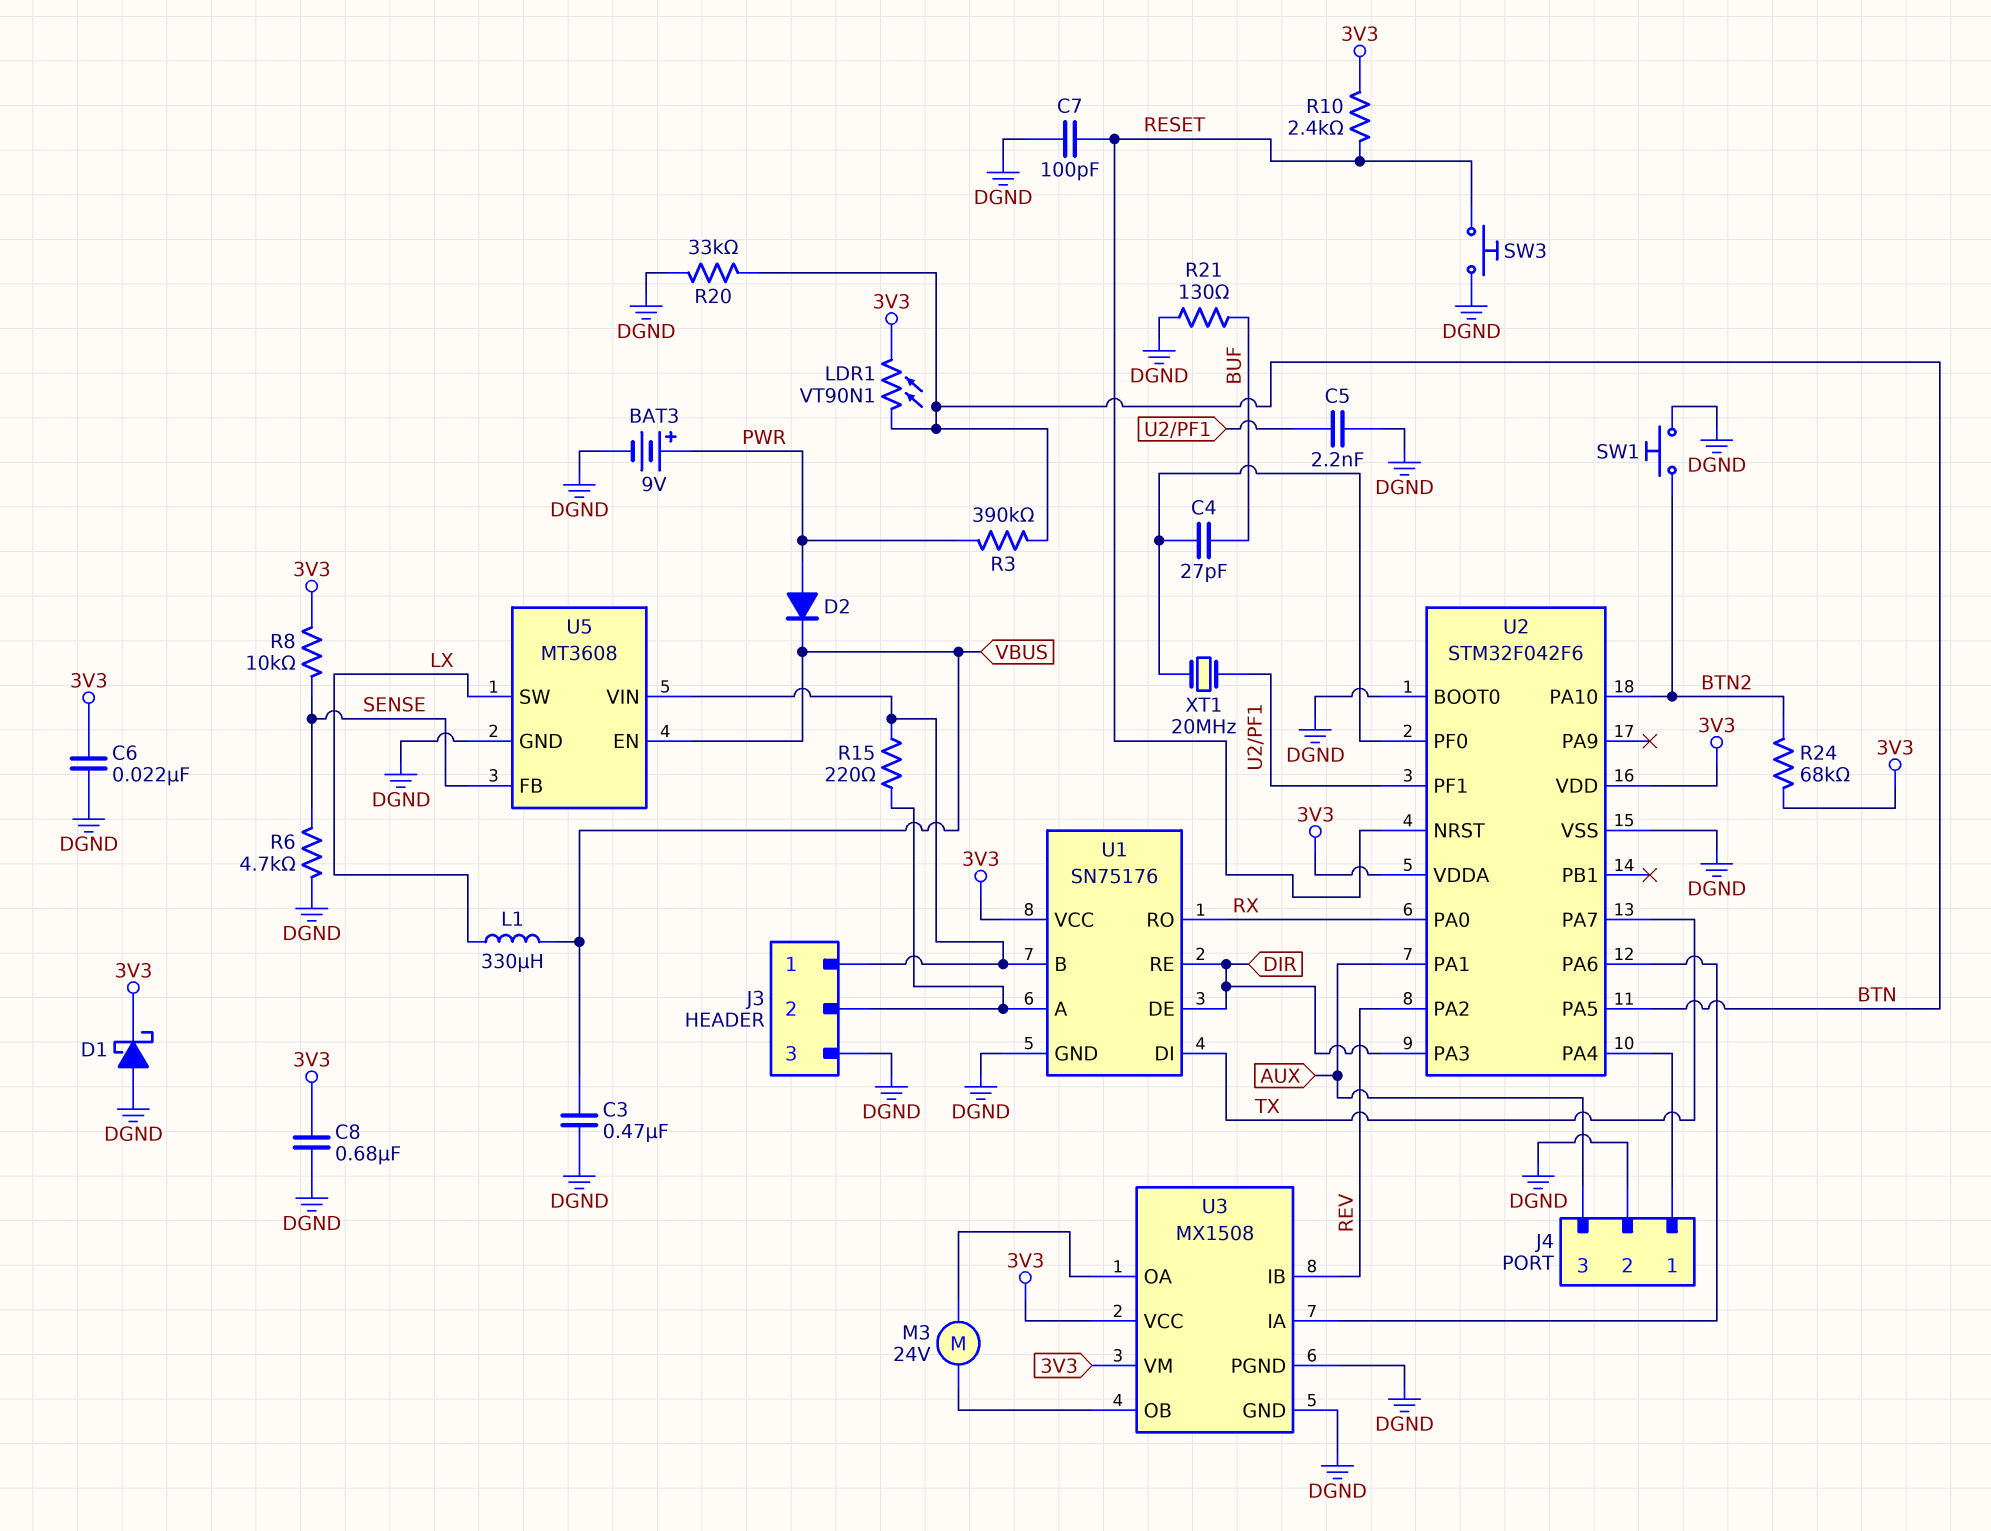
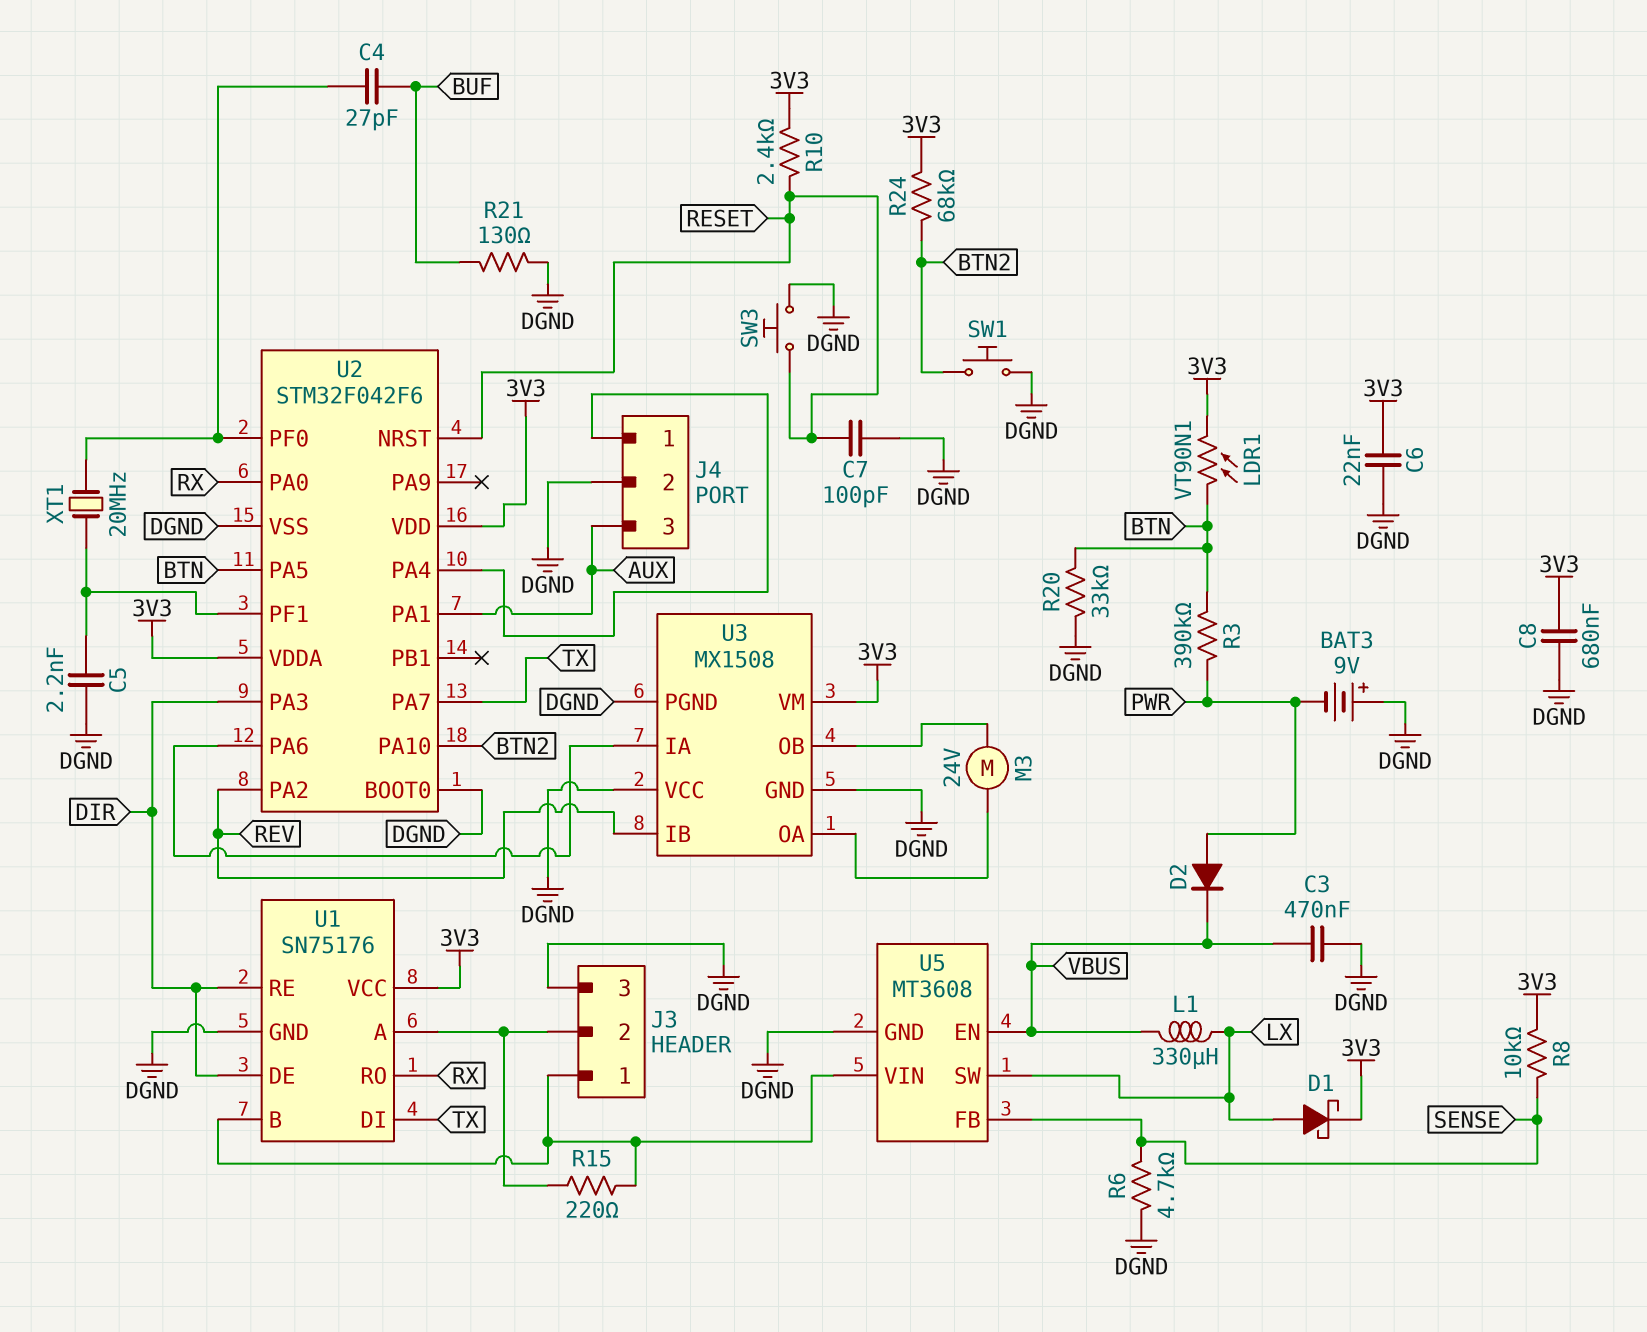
BAT3: 9V (plus PWR, minus DGND) -> 9V (plus DGND, minus PWR)
D1: schottky (A DGND, K 3V3) -> schottky (A LX, K 3V3)
U3 pin VCC: 3V3 -> DGND

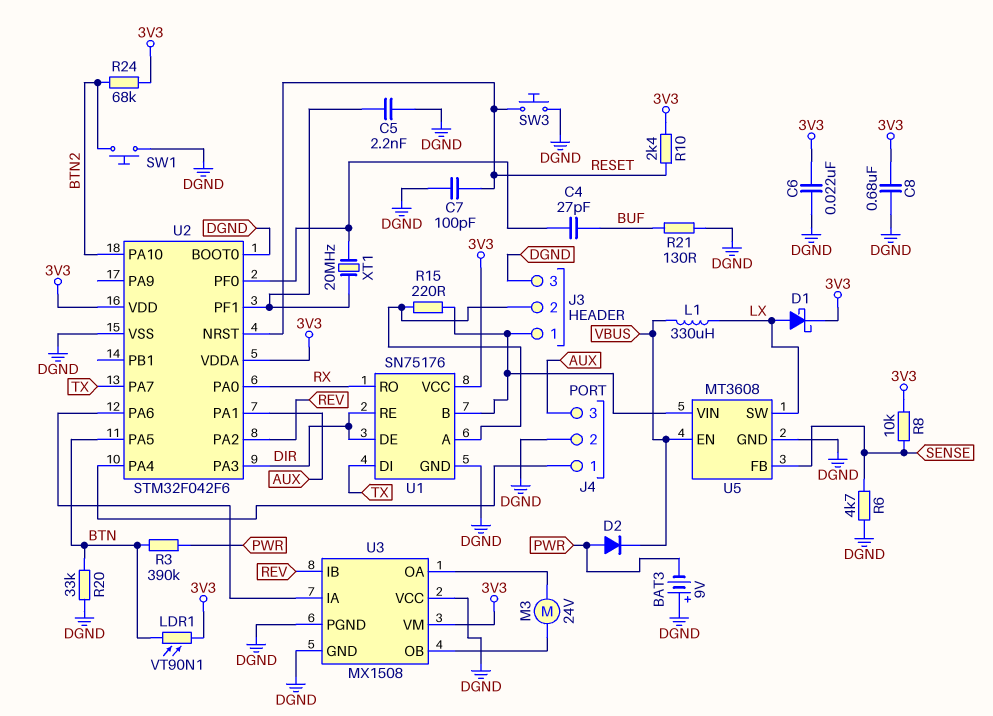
C3: 470nF (DGND, VBUS) -> none

